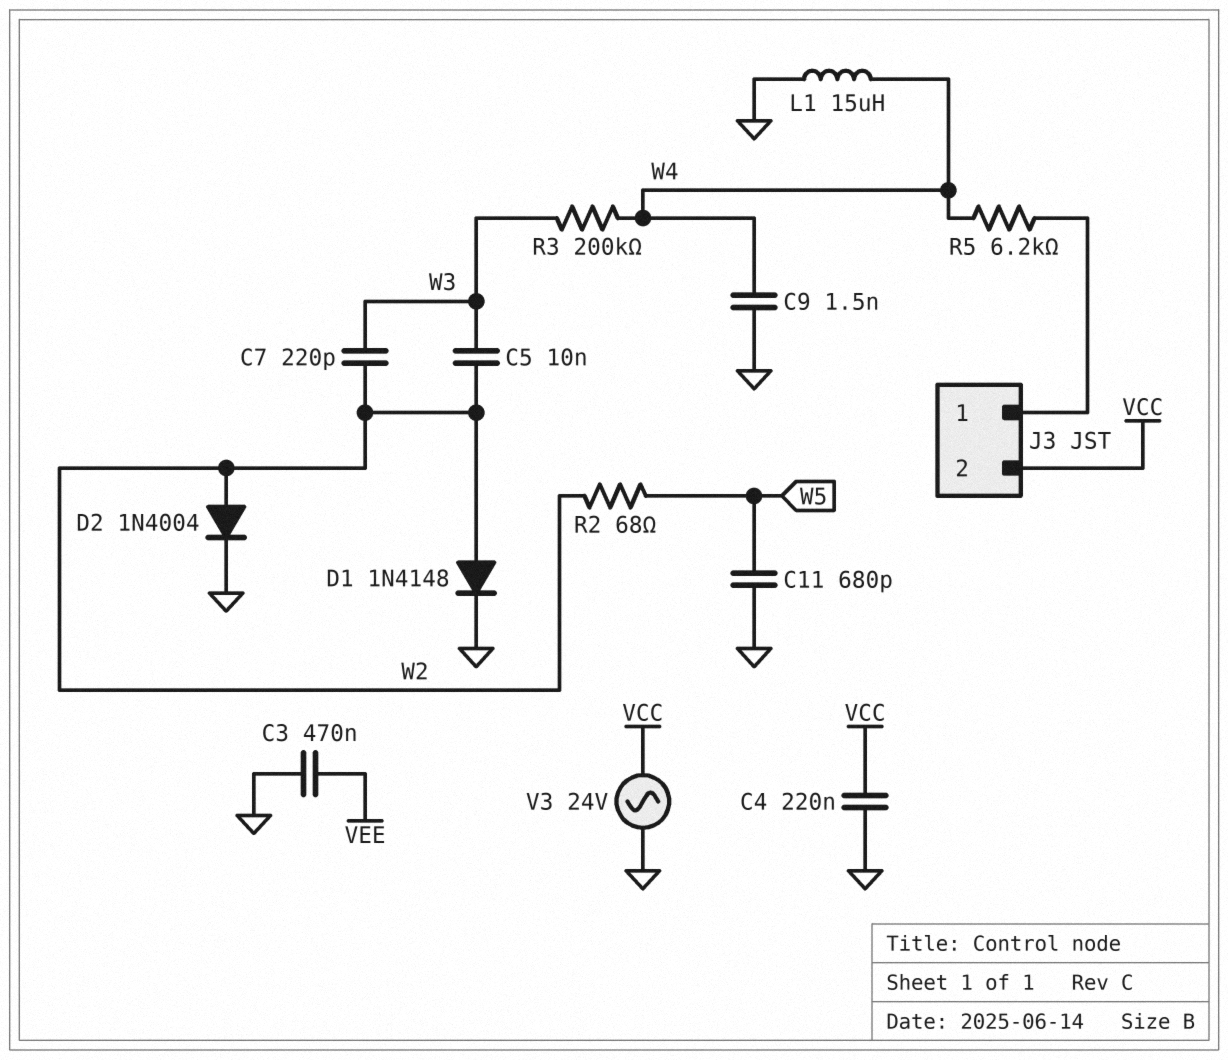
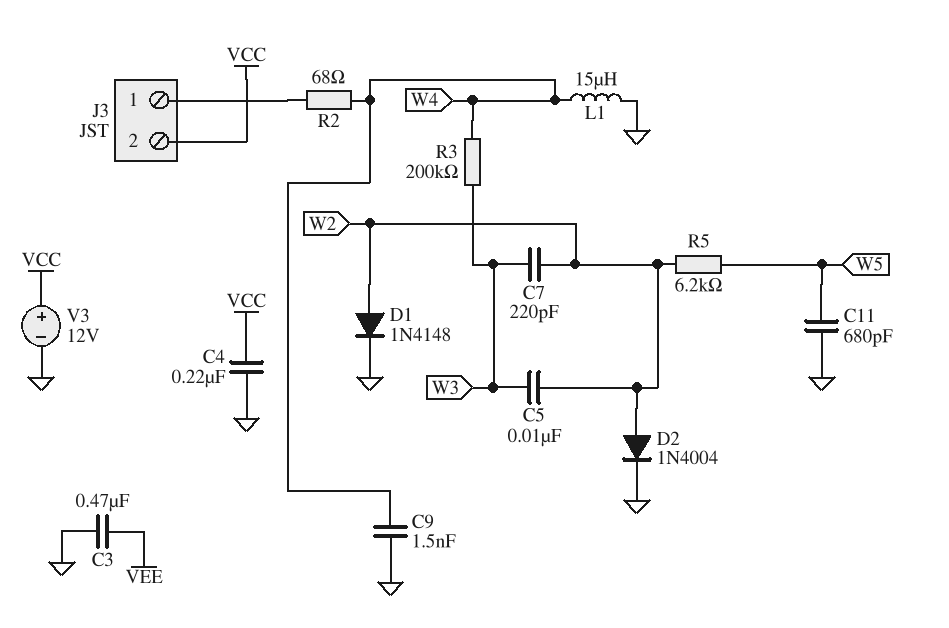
R2: 68 (W2, W5) -> 68 (J3/1, W4)
R5: 6.2k (J3/1, W4) -> 6.2k (W2, W5)
V3: AC 24V (GND, VCC) -> 12V (plus VCC, minus GND)

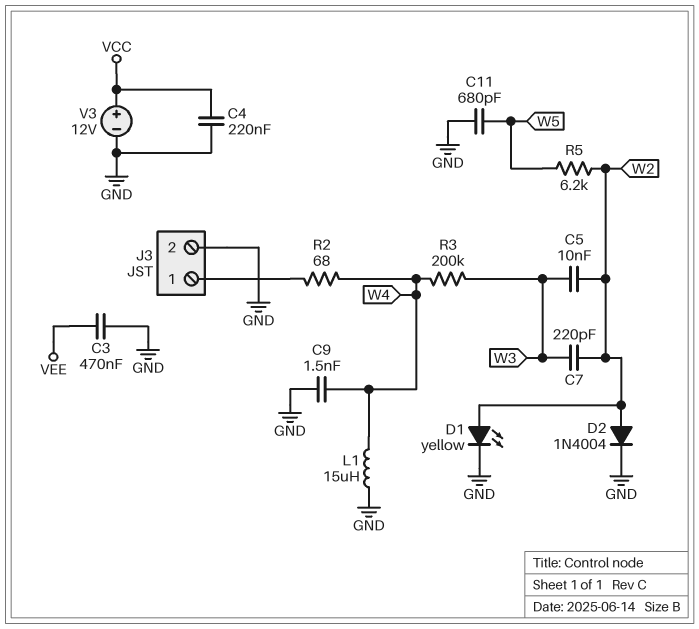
D1: diode 1N4148 (A W2, K GND) -> LED yellow (A W2, K GND)
J3 pin 2: VCC -> GND

